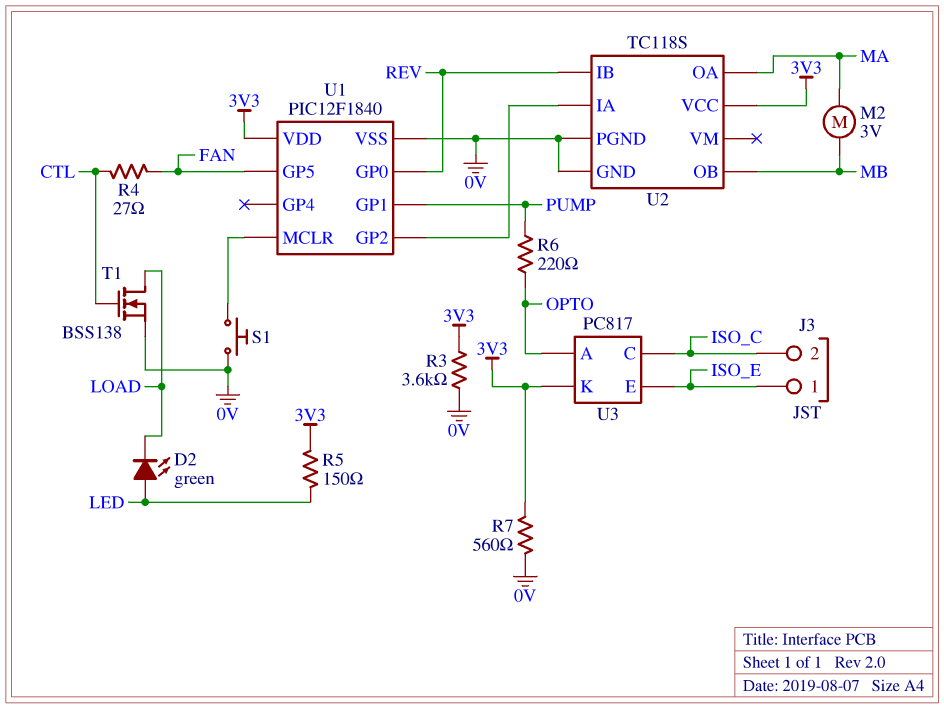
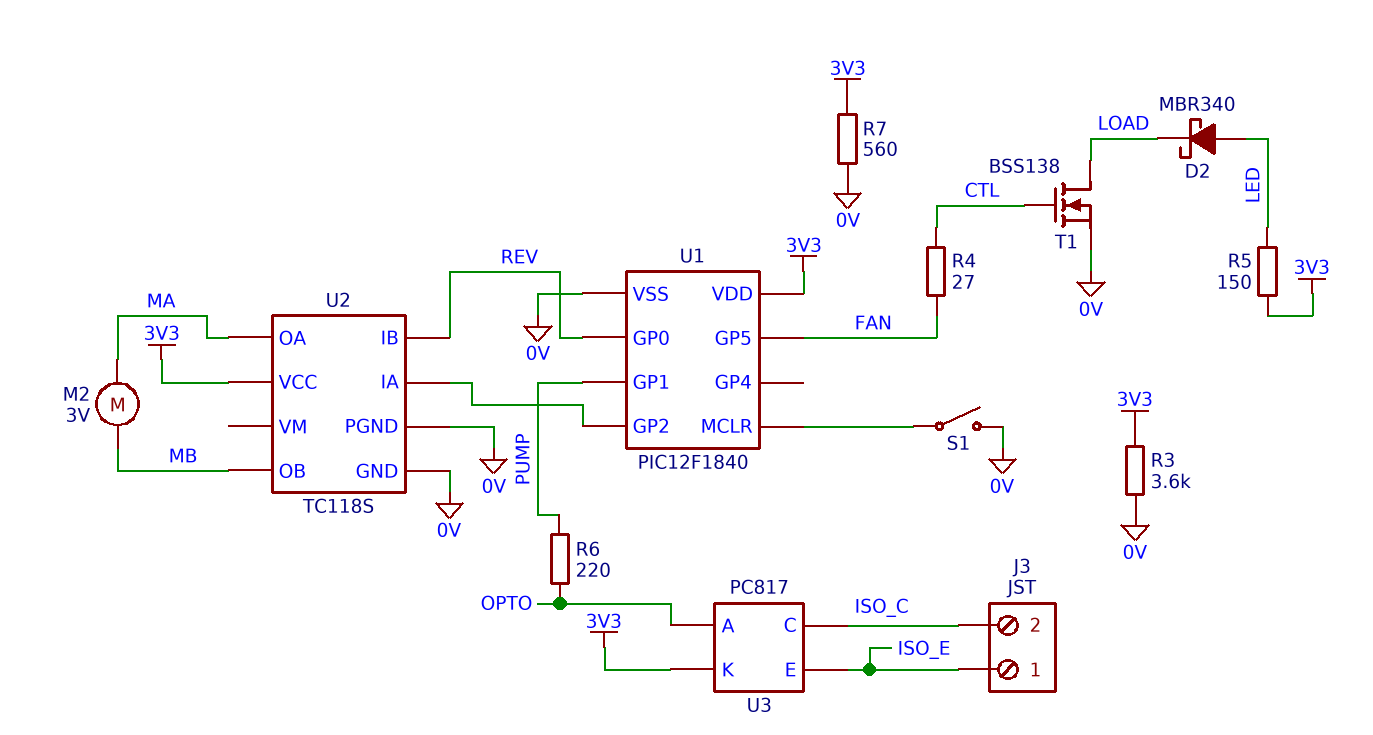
D2: LED green (A LED, K LOAD) -> schottky MBR340 (A LED, K LOAD)
S1: button (0V, U1/MCLR) -> switch (0V, U1/MCLR)

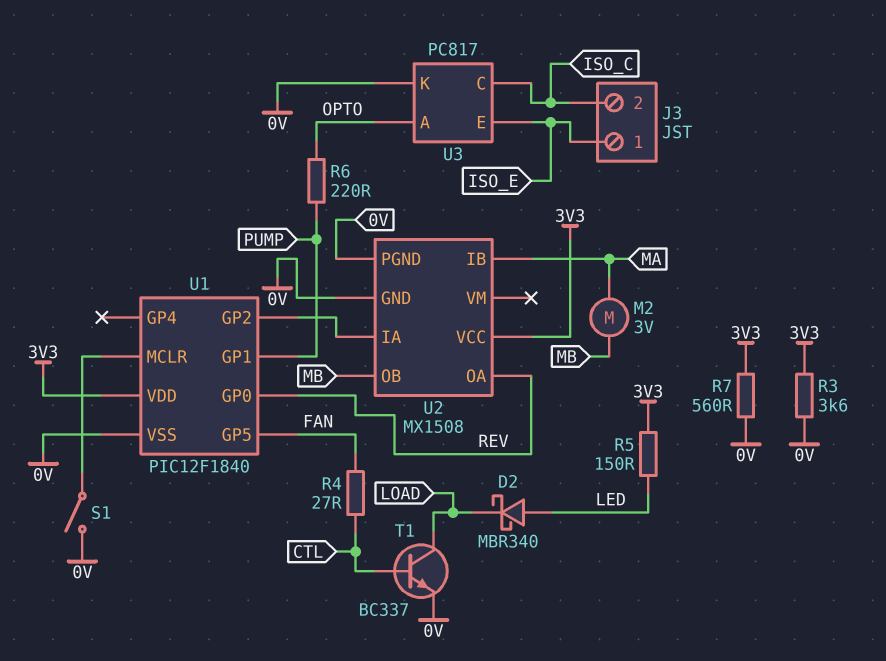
T1: NMOS BSS138 (G CTL, D LOAD, S 0V) -> NPN BC337 (B CTL, C LOAD, E 0V)
U2: TC118S -> MX1508
U2 pin IB: REV -> MA
U2 pin OA: MA -> REV
U3 pin K: 3V3 -> 0V

